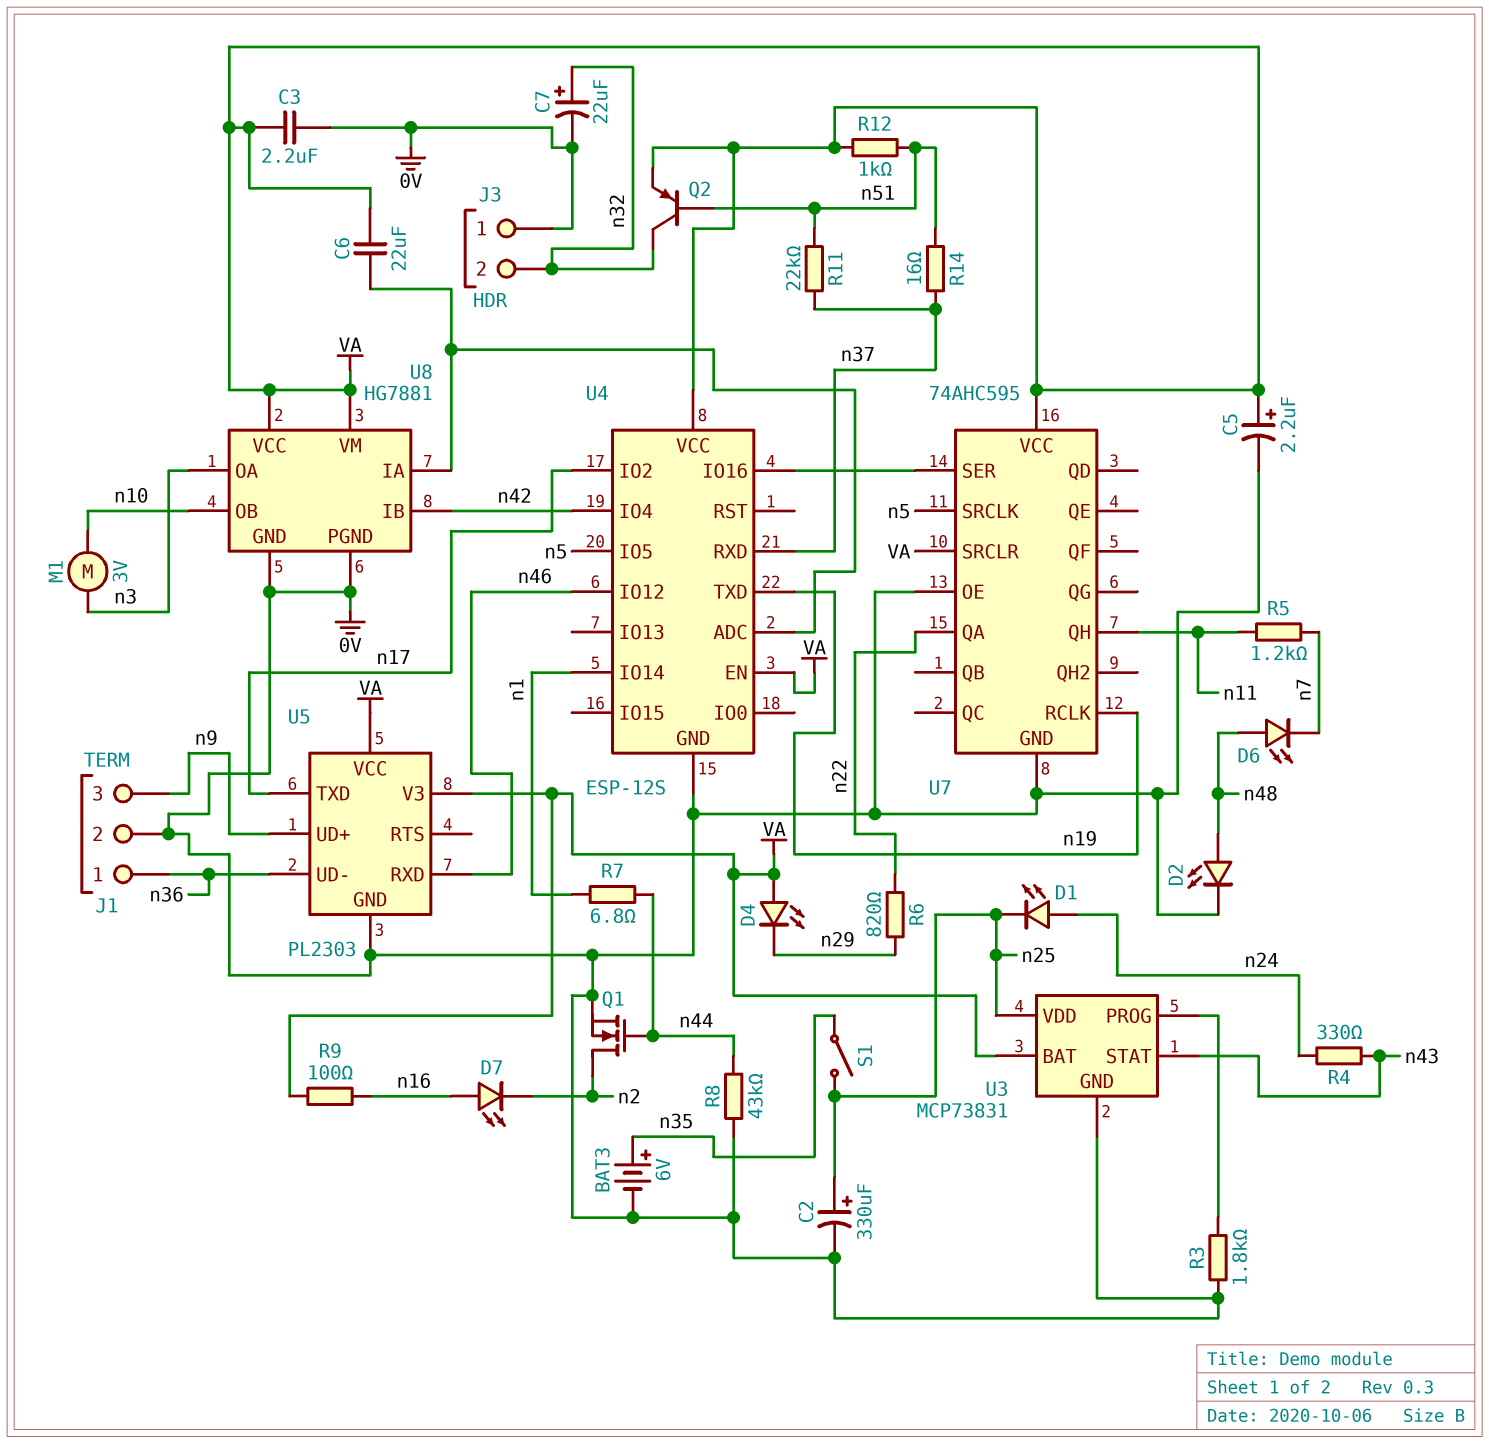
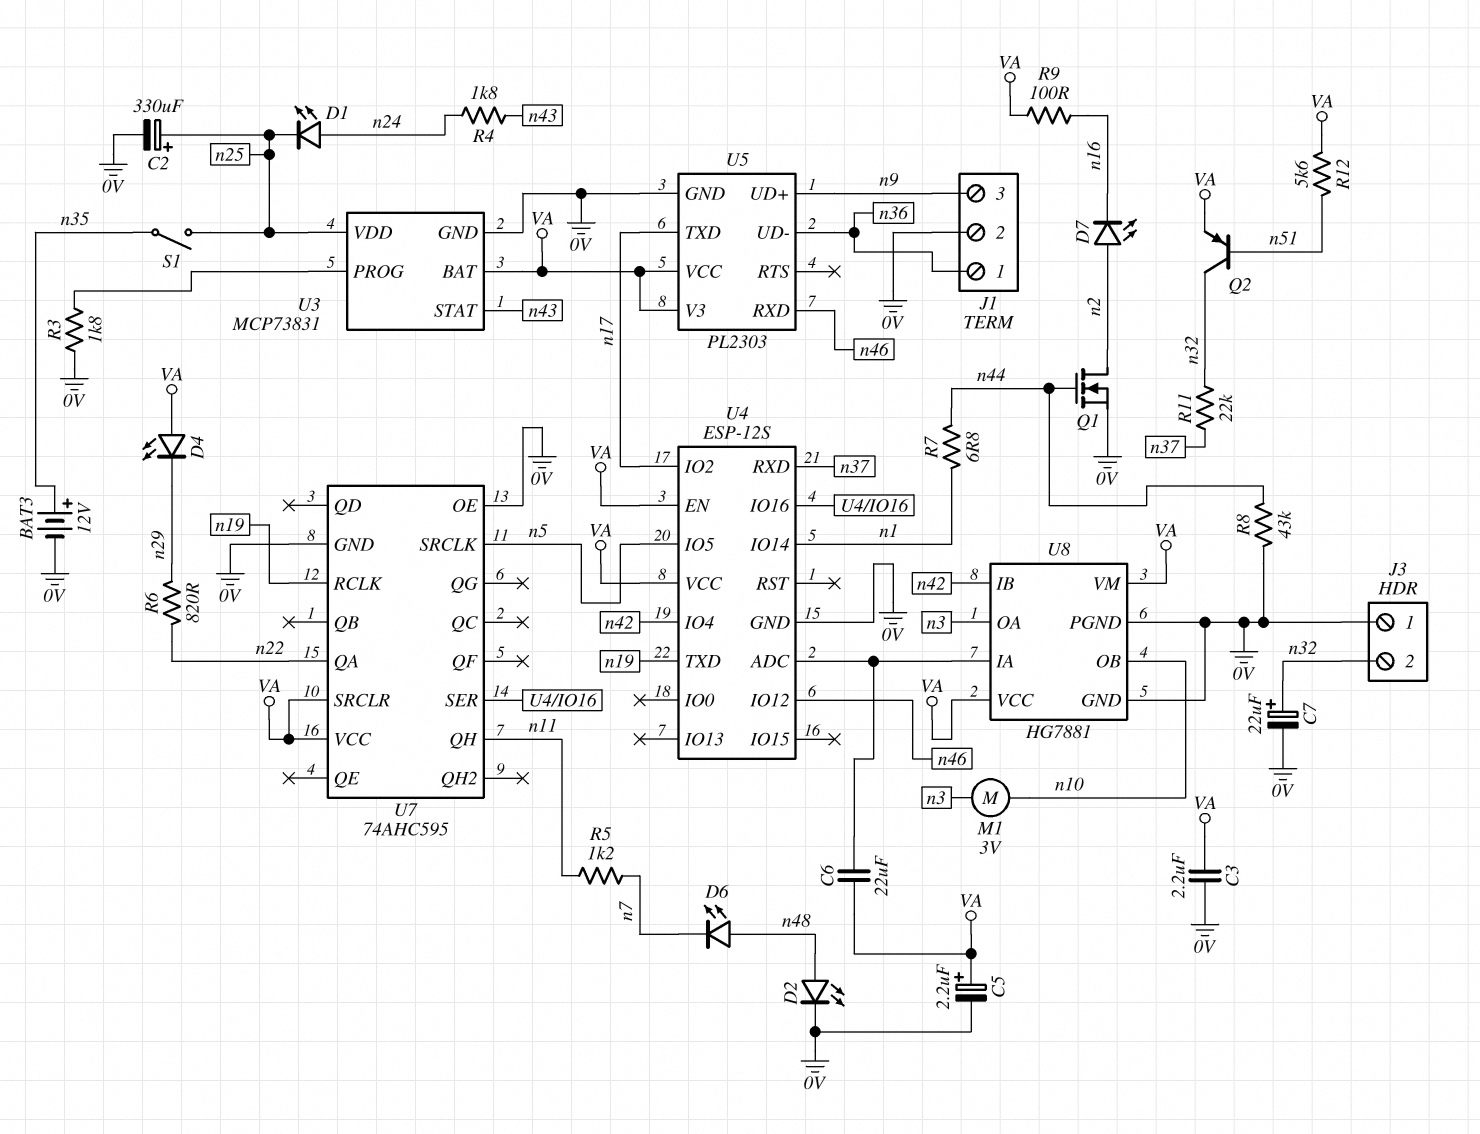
BAT3: 6V (plus n35, minus 0V) -> 12V (plus n35, minus 0V)
D7: LED (A n16, K n2) -> LED (A n2, K n16)
R4: 330 (n24, n43) -> 1.8k (n24, n43)
R11: 22k (n37, n51) -> 22k (n32, n37)
R12: 1k (VA, n51) -> 5.6k (VA, n51)
R14: 16 (n37, n51) -> none

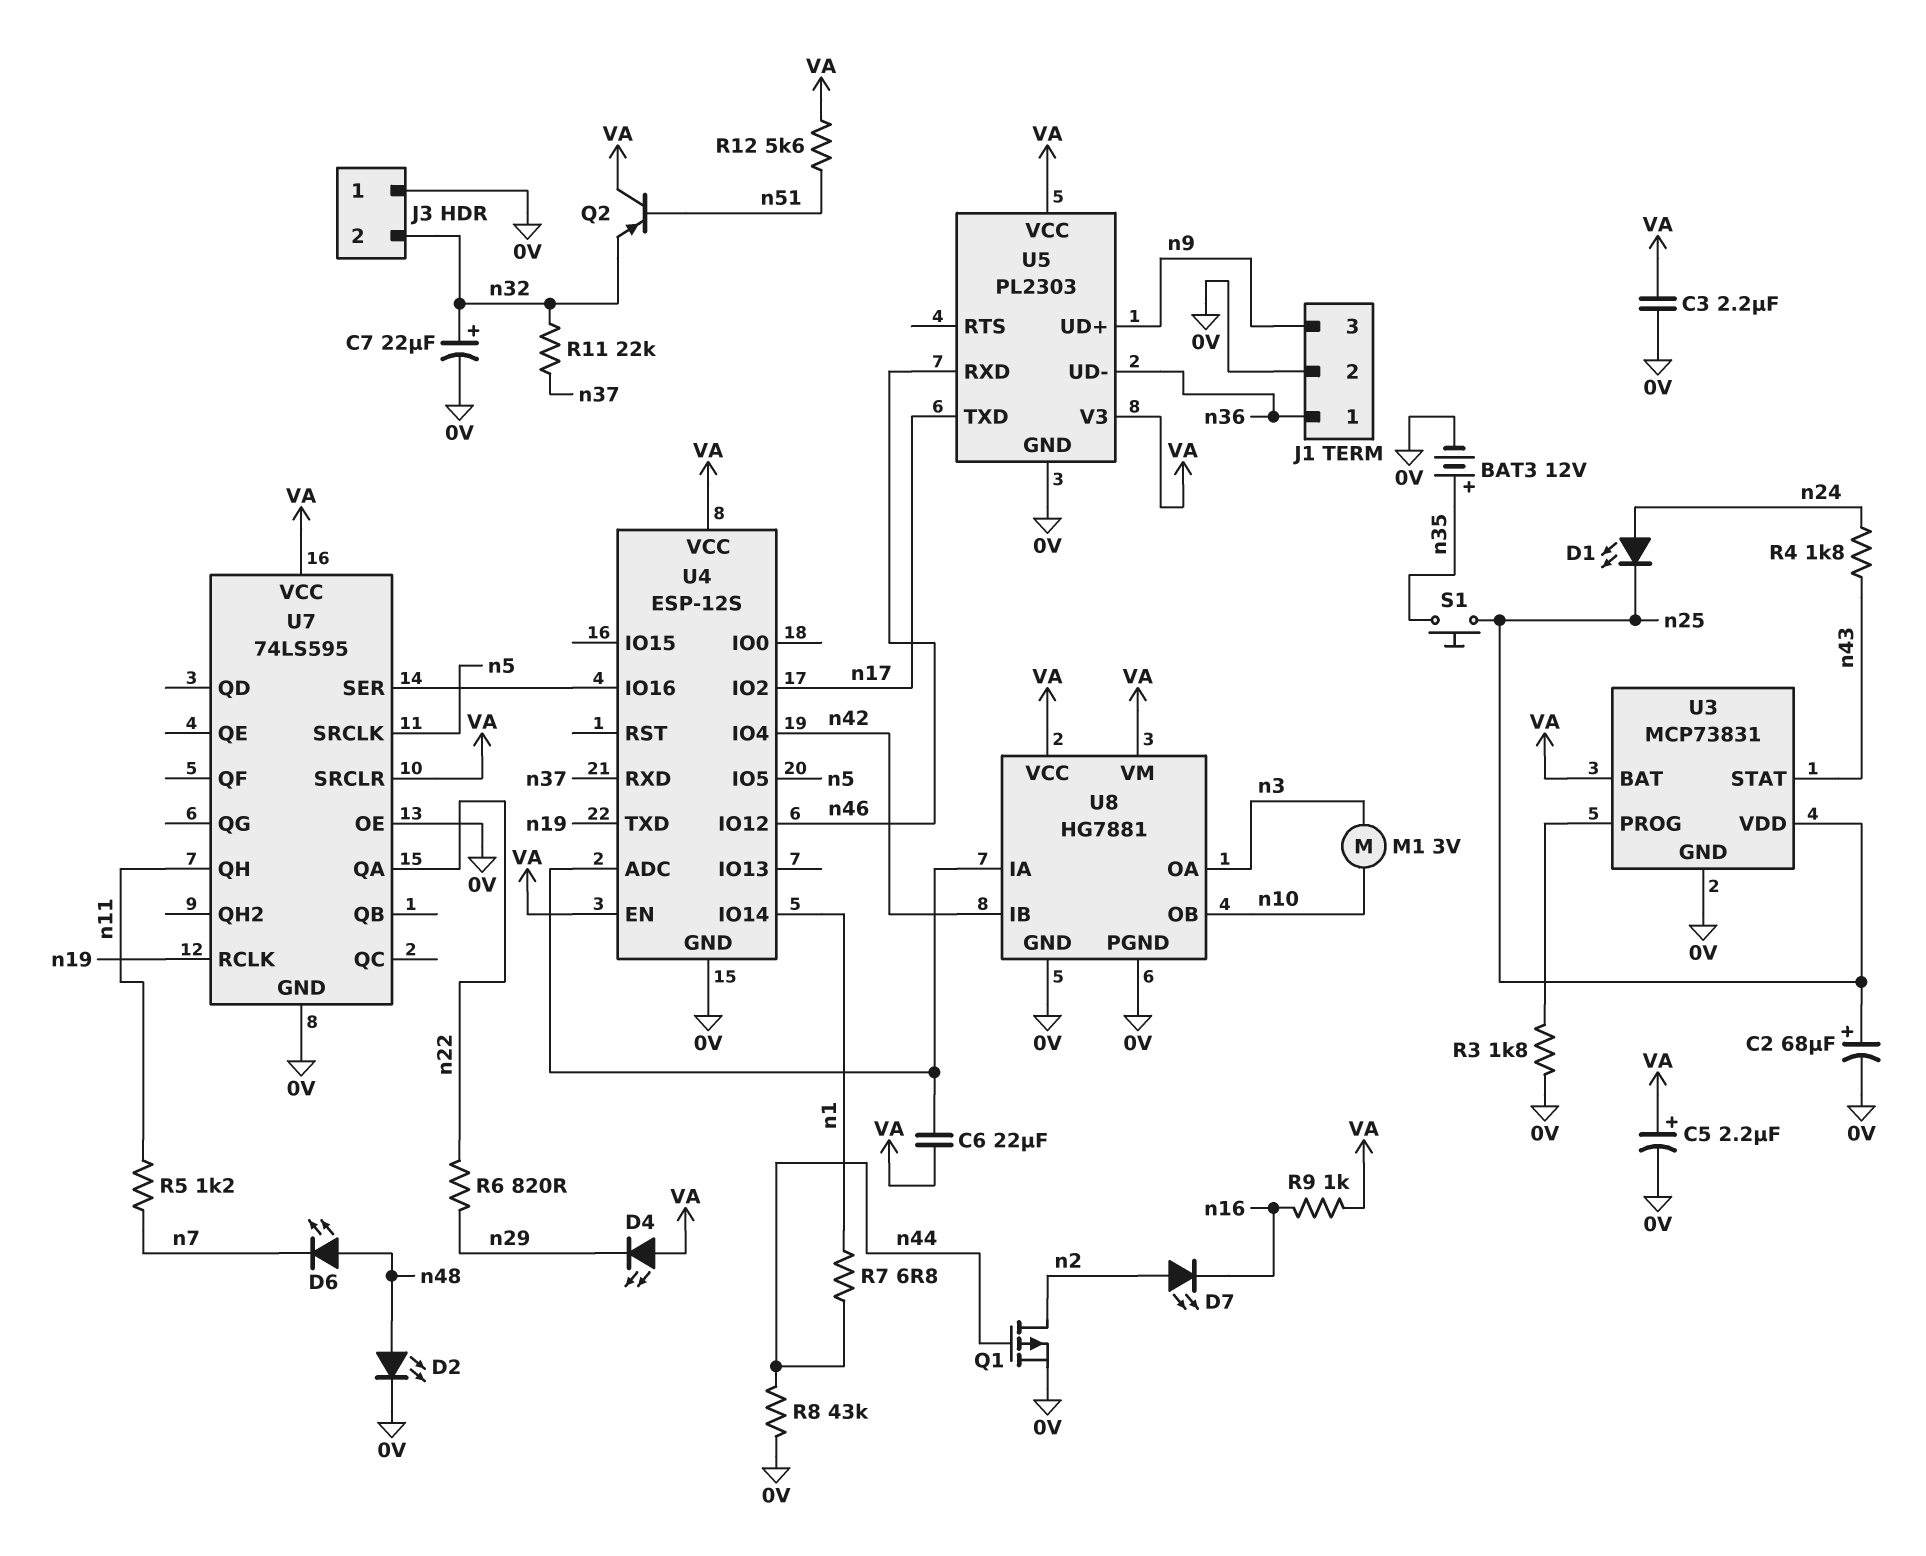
C2: 330uF (plus n25, minus 0V) -> 68uF (plus n25, minus 0V)
Q1: NMOS (G n44, D n2, S 0V) -> PMOS (G n44, D n2, S 0V)
Q2: PNP (B n51, C n32, E VA) -> PNP (B n51, C VA, E n32)
R9: 100 (VA, n16) -> 1k (VA, n16)
S1: switch (n25, n35) -> button (n25, n35)
U7: 74AHC595 -> 74LS595

